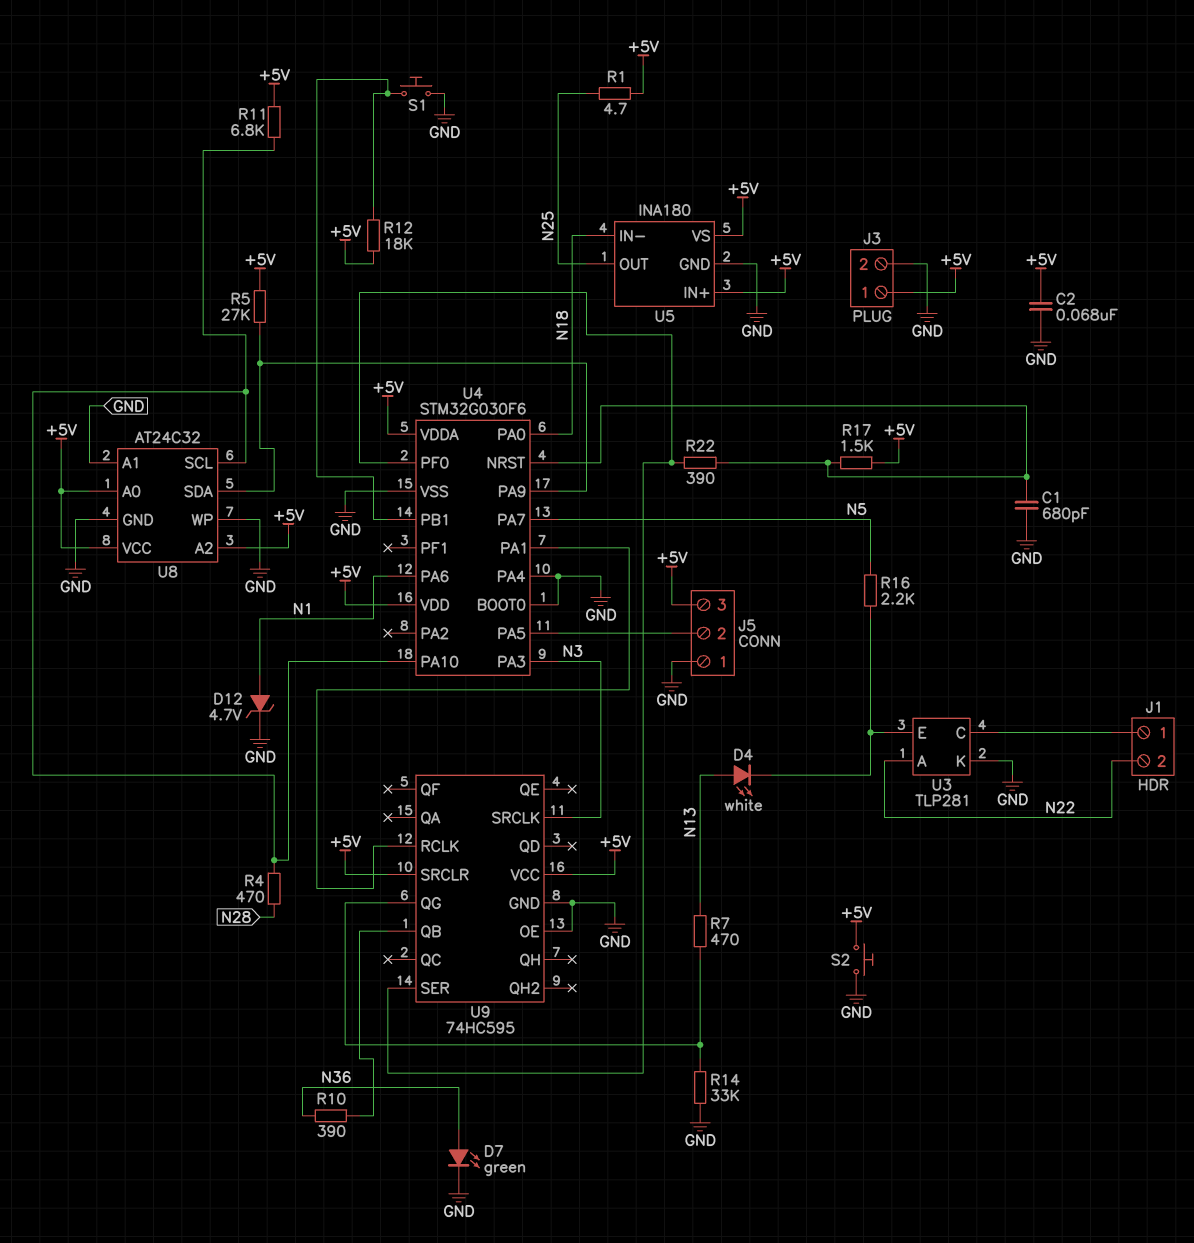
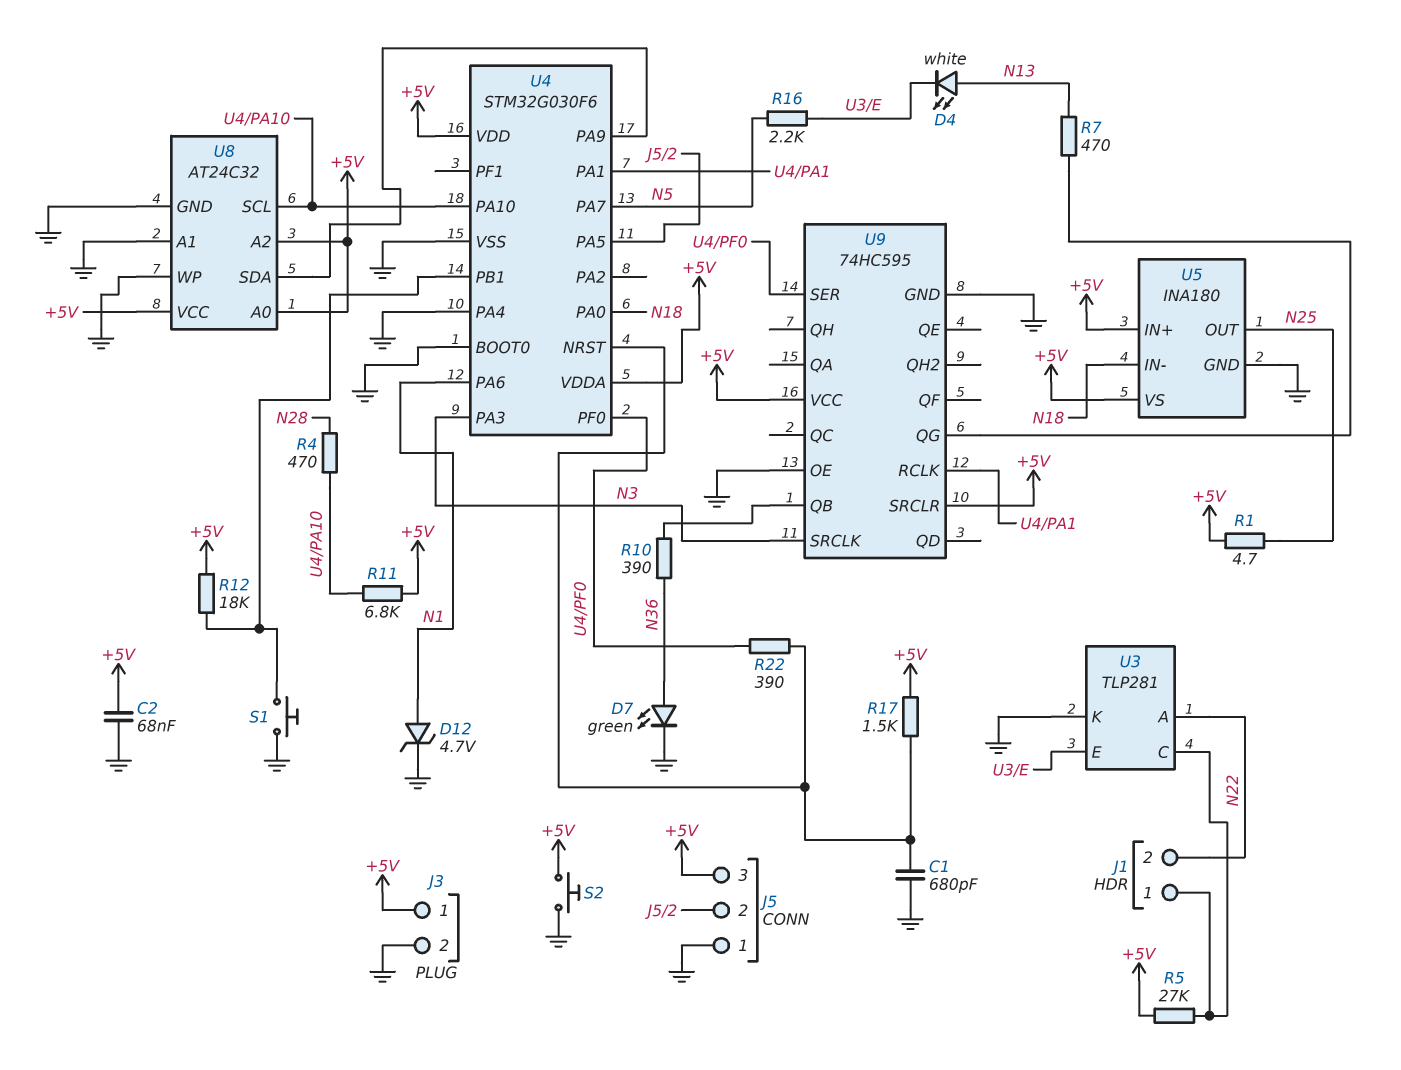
R5: 27k (+5V, U4/PA9) -> 27k (+5V, J1/1)
R14: 33k (GND, U9/QG) -> none

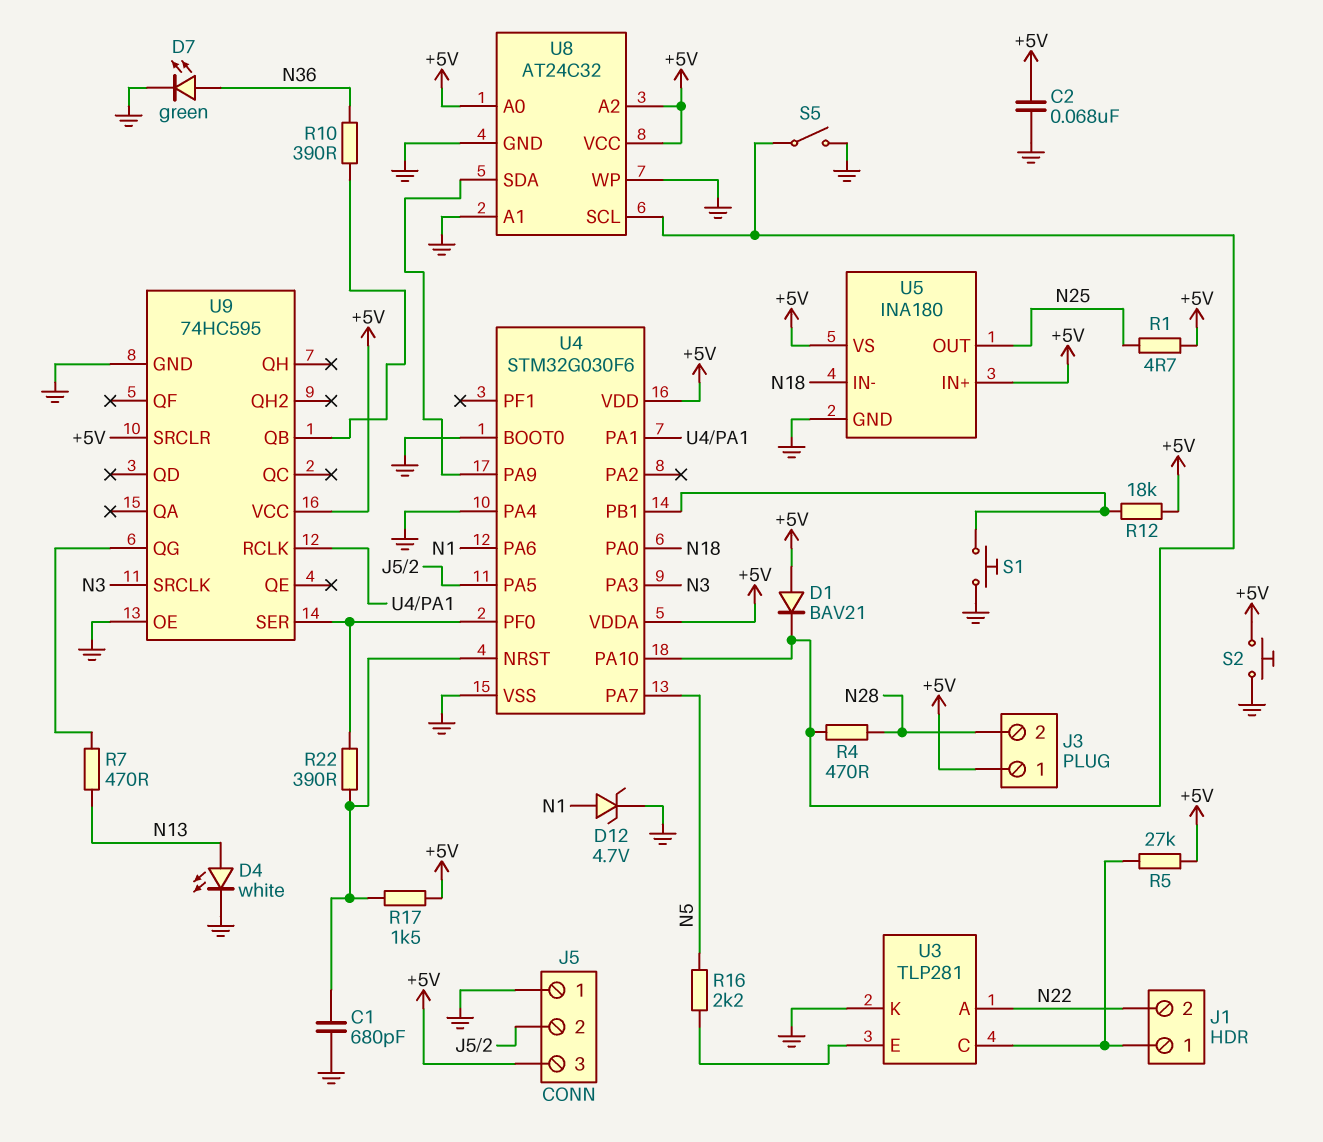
D1: none -> diode BAV21 (A +5V, K U4/PA10)
D4: LED white (A N13, K U3/E) -> LED white (A N13, K GND)
J3 pin 2: GND -> N28
R11: 6.8k (+5V, U4/PA10) -> none
S5: none -> switch (GND, U4/PA10)

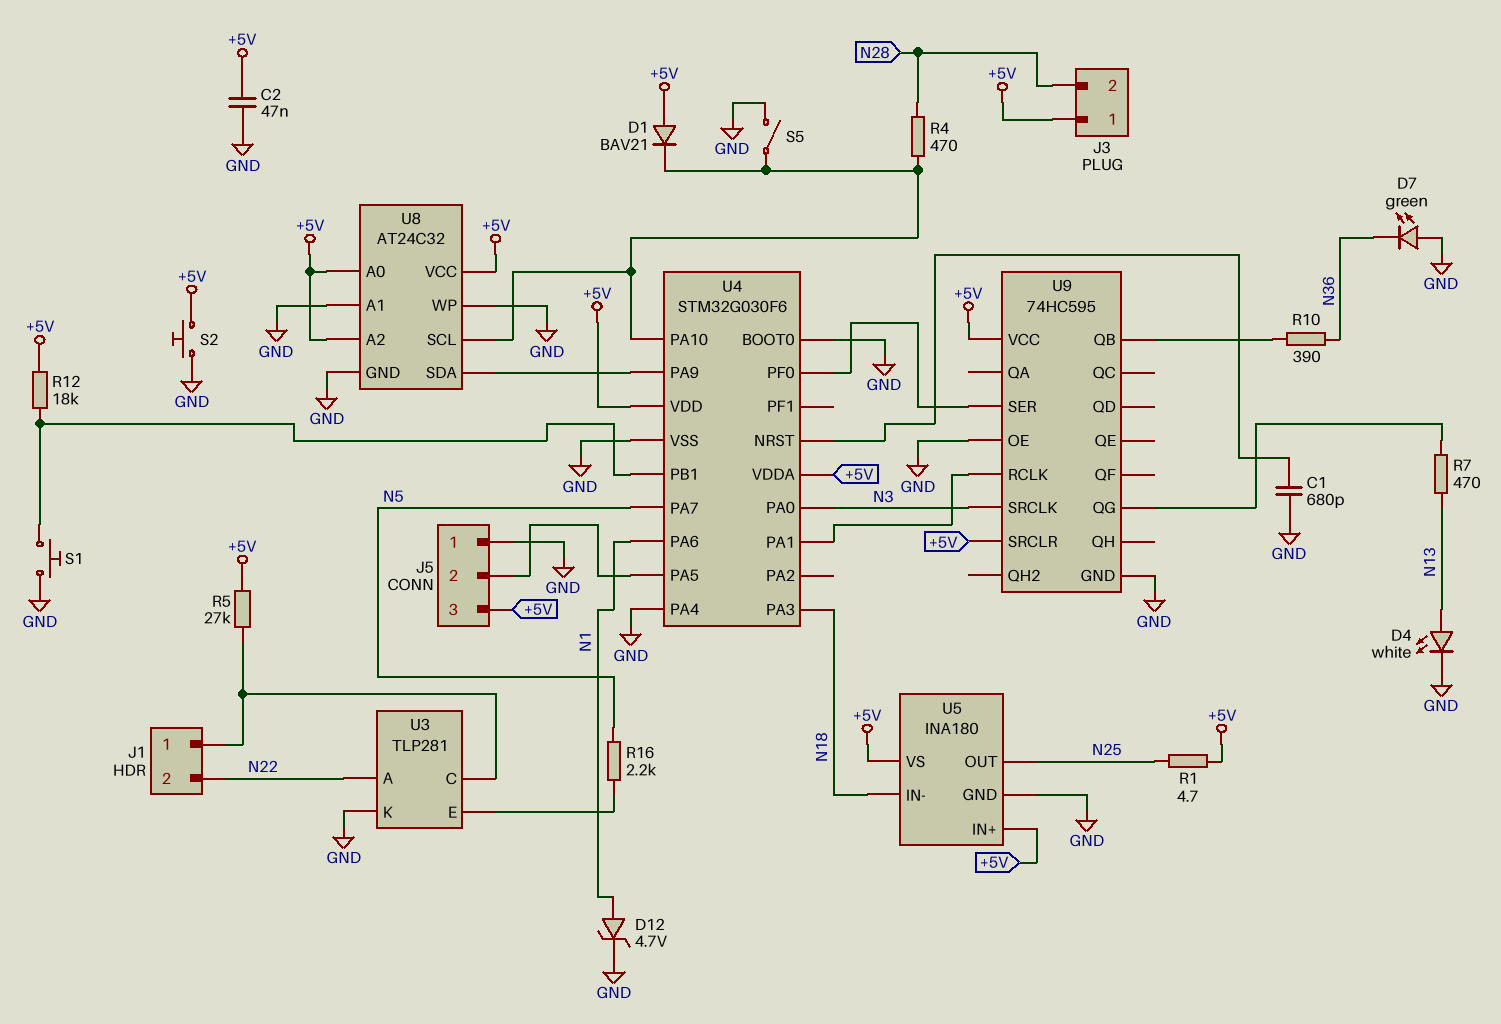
C2: 68nF (+5V, GND) -> 47nF (+5V, GND)
D7: LED green (A N36, K GND) -> LED green (A GND, K N36)
R17: 1.5k (+5V, U4/NRST) -> none
R22: 390 (U4/NRST, U4/PF0) -> none
U4 pin PA0: N18 -> N3
U4 pin PA3: N3 -> N18

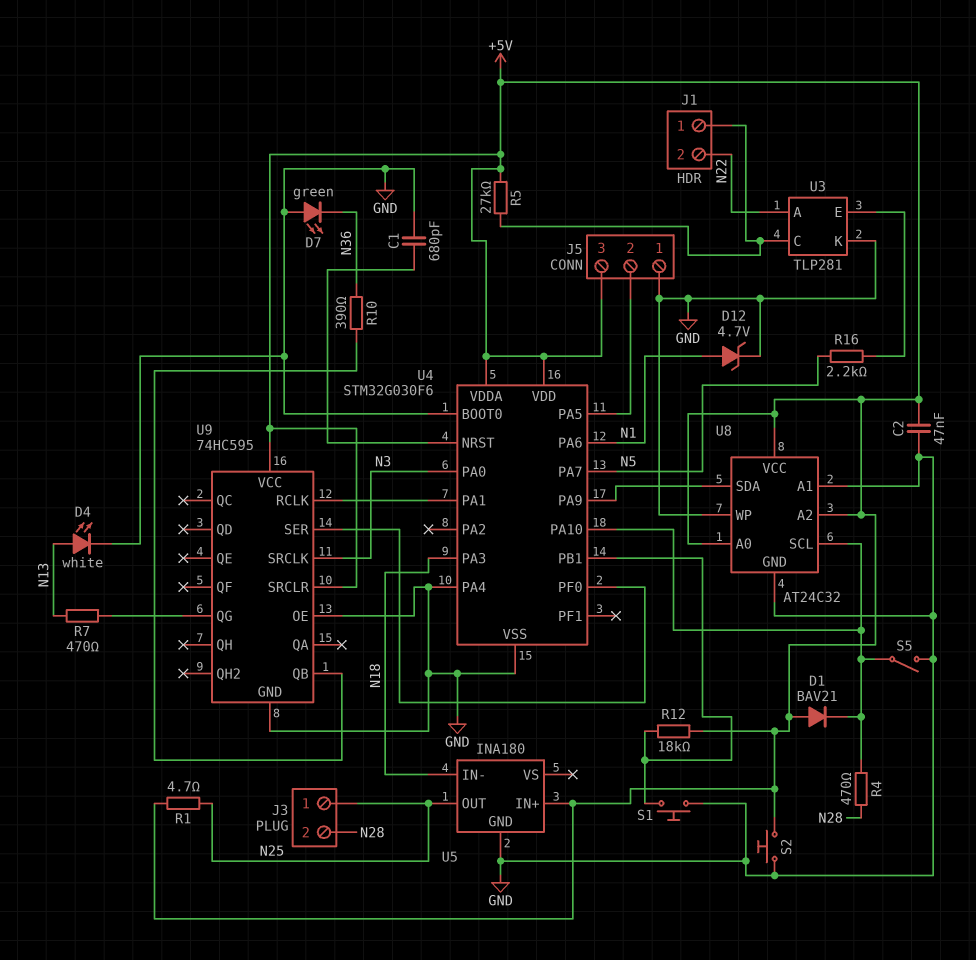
J3 pin 1: +5V -> N25
U5 pin VS: +5V -> none

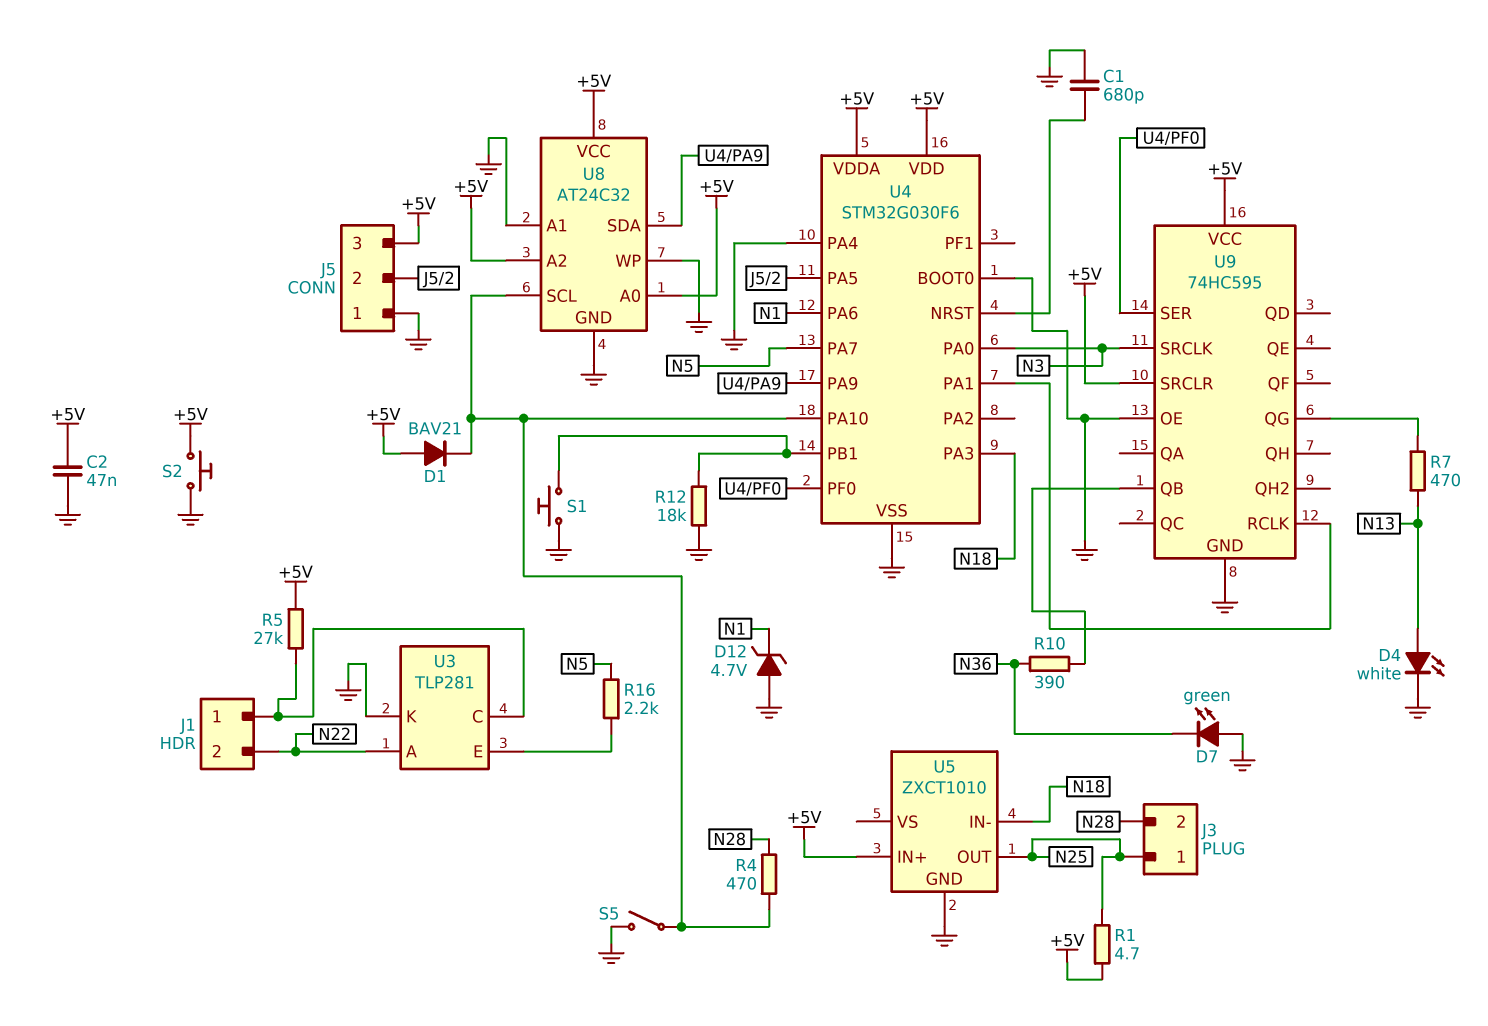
D12: zener 4.7V (A N1, K GND) -> zener 4.7V (A GND, K N1)
R12: 18k (+5V, U4/PB1) -> 18k (GND, U4/PB1)
U5: INA180 -> ZXCT1010

